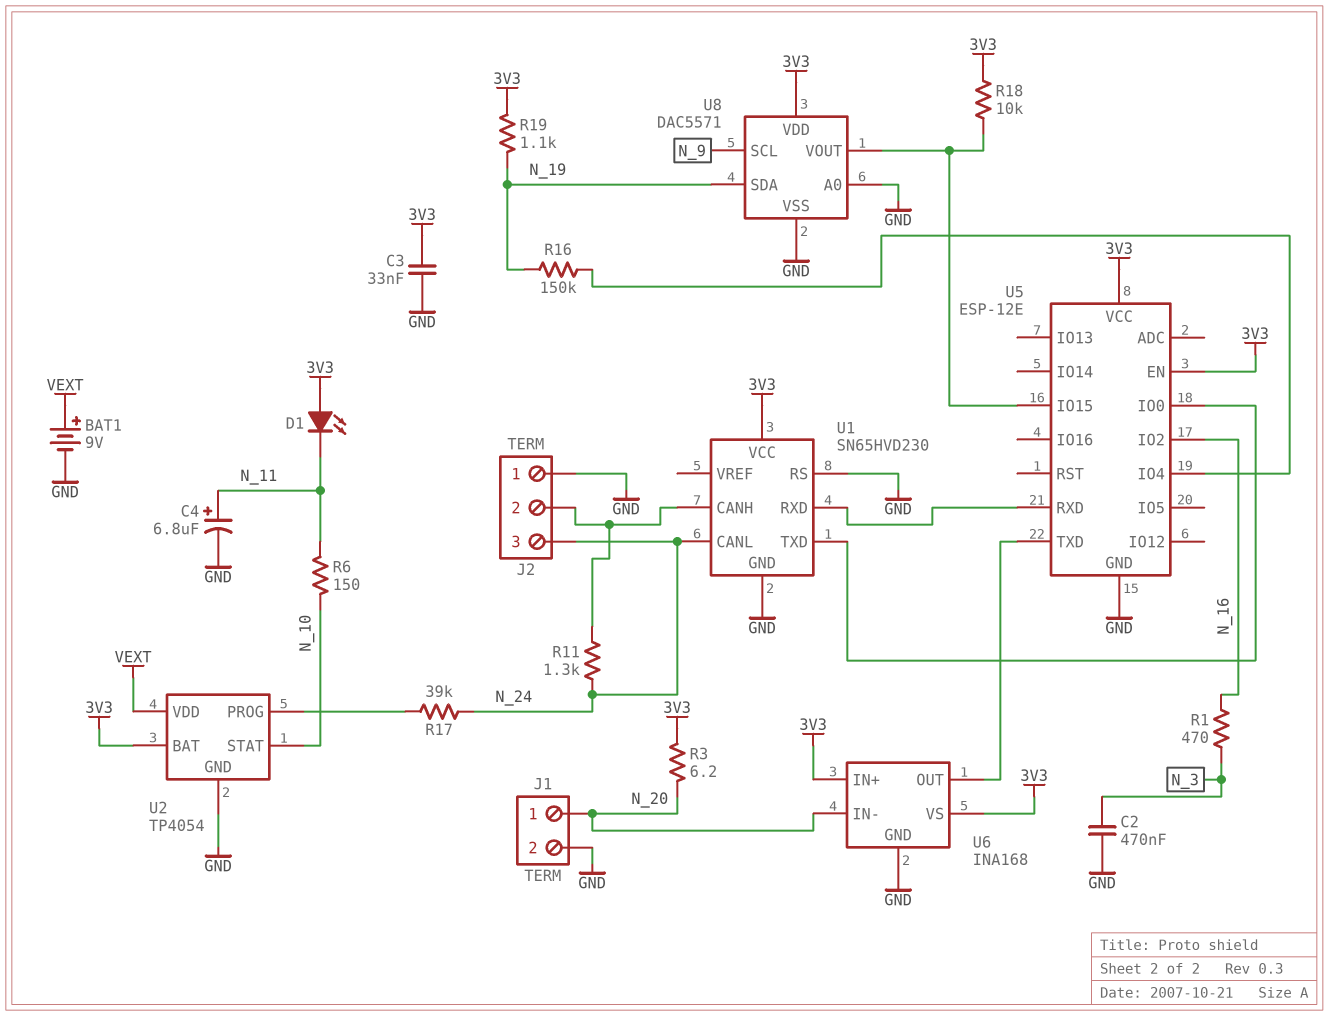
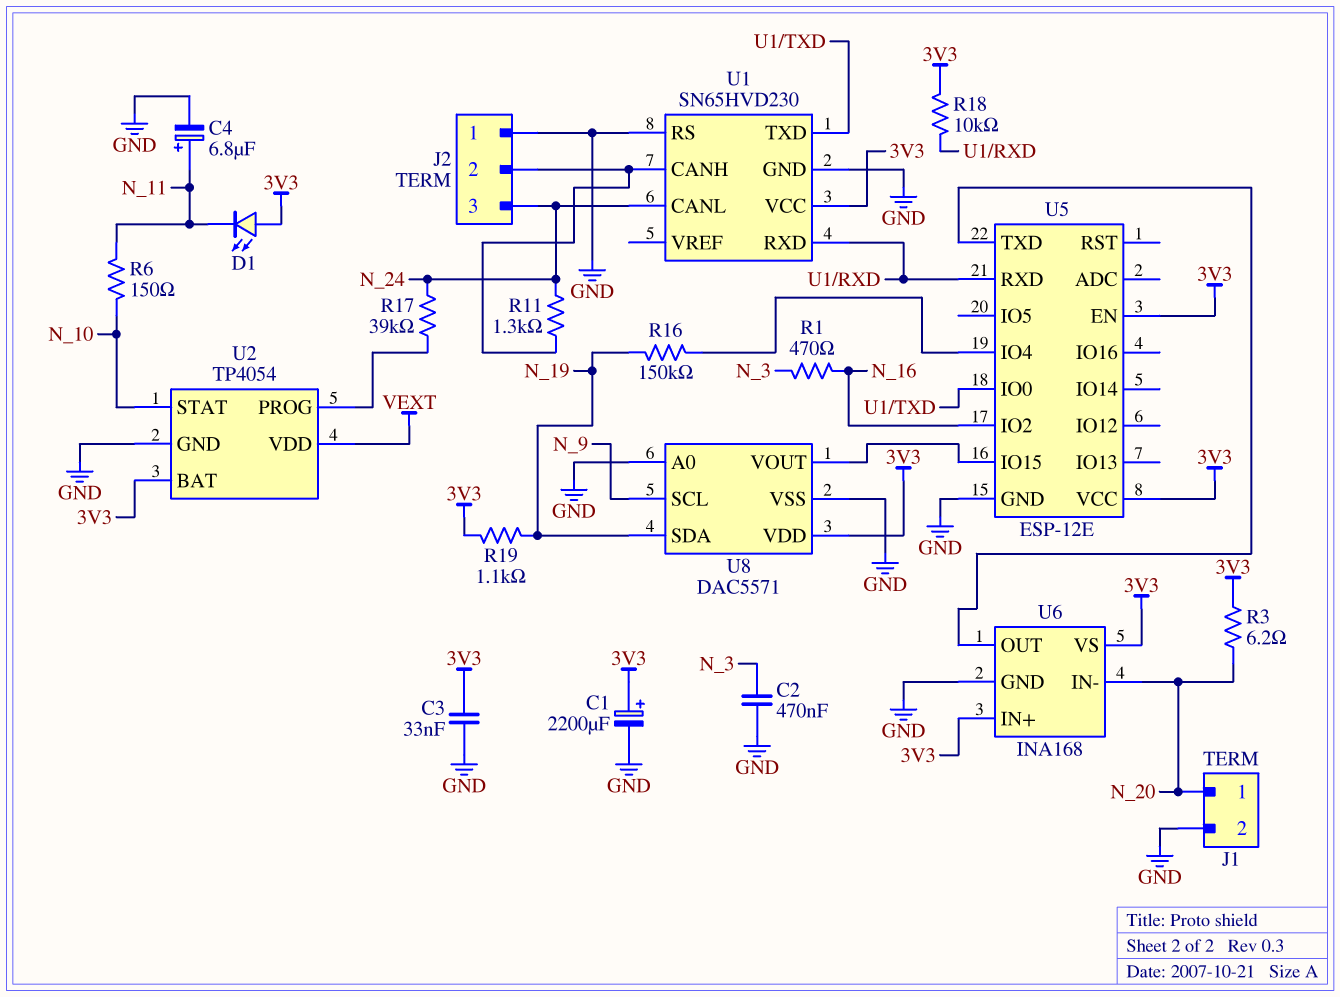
BAT1: 9V (plus VEXT, minus GND) -> none
C1: none -> 2200uF (plus 3V3, minus GND)
R18: 10k (3V3, U5/IO15) -> 10k (3V3, U1/RXD)

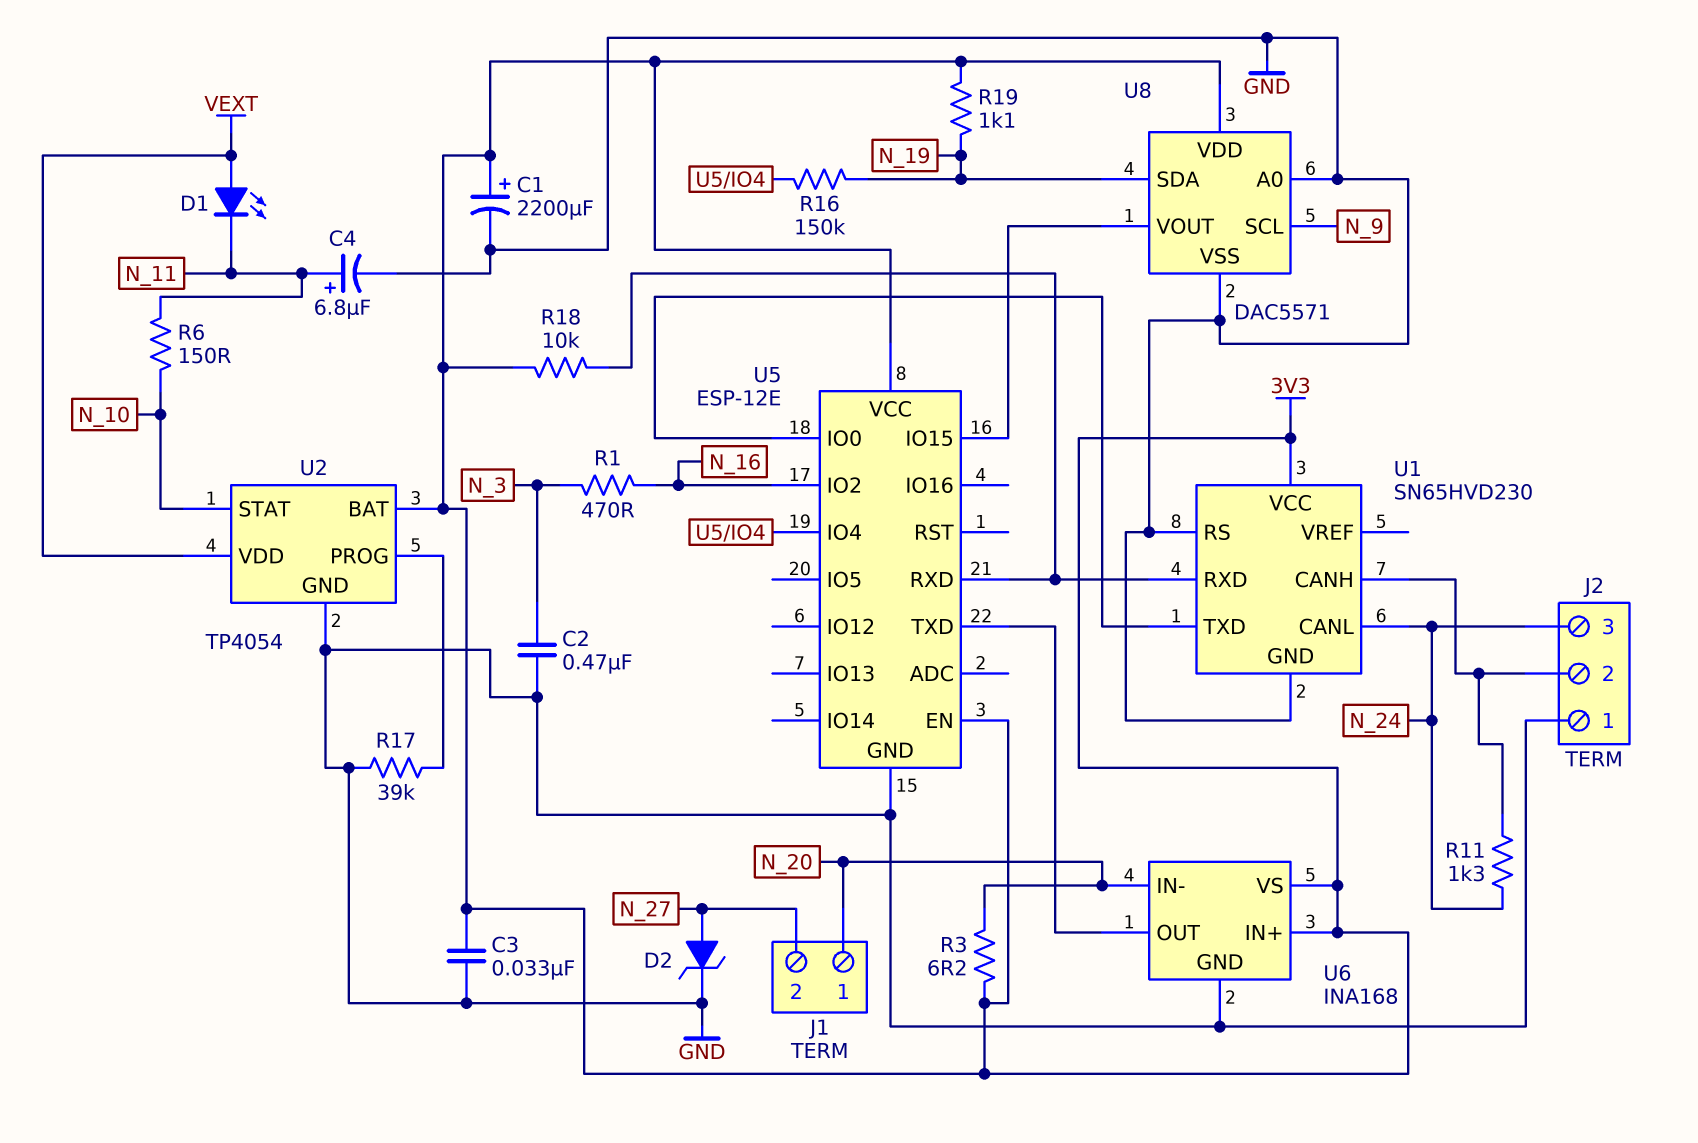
D1: LED (A 3V3, K N_11) -> LED (A VEXT, K N_11)
D2: none -> zener (A N_27, K GND)
J1 pin 2: GND -> N_27
R17: 39k (N_24, U2/PROG) -> 39k (GND, U2/PROG)

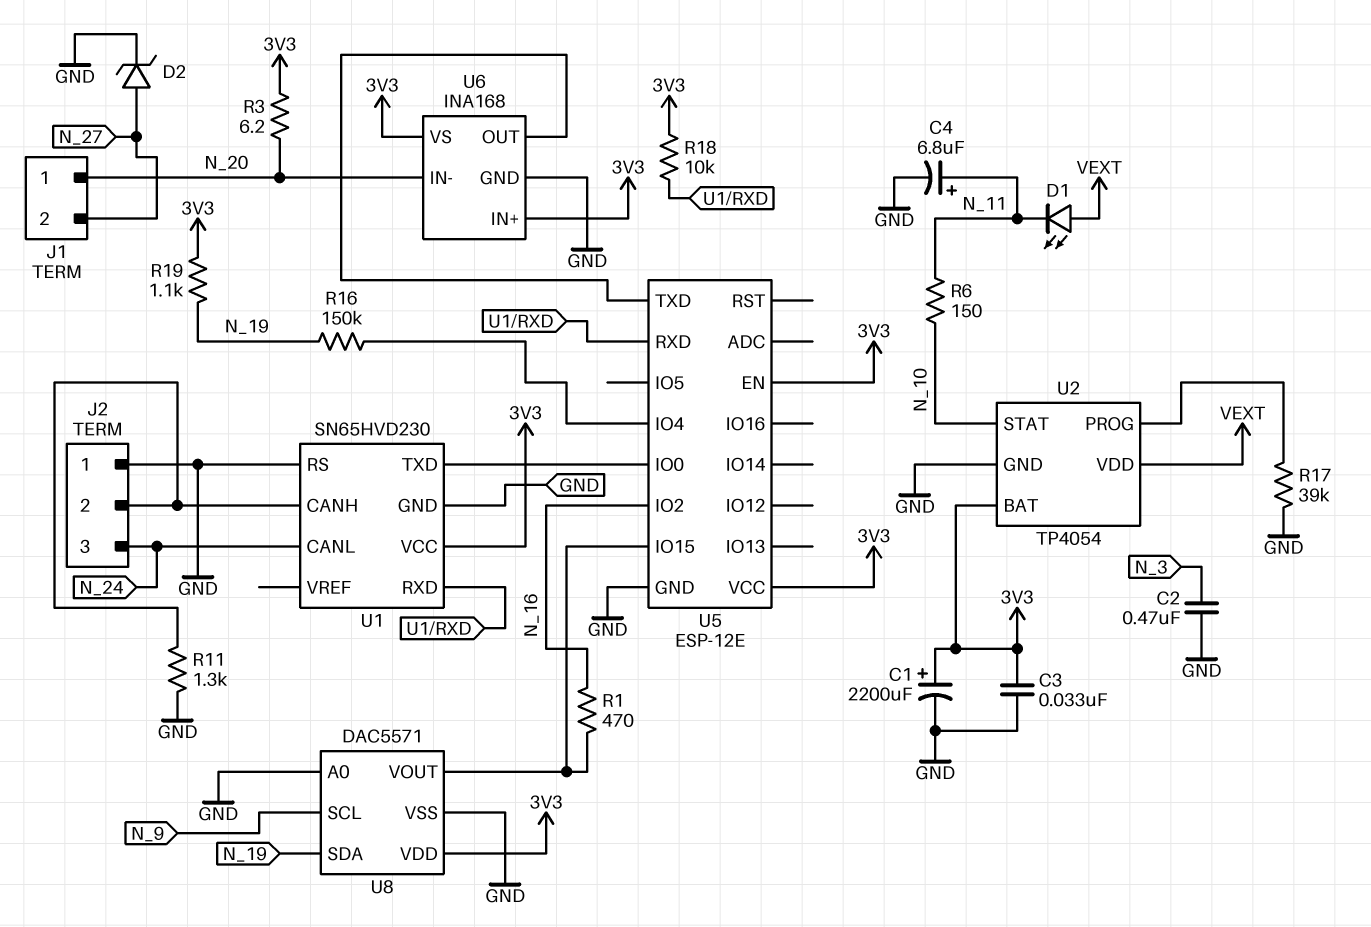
R1: 470 (N_3, N_16) -> 470 (N_16, U5/IO15)
R11: 1.3k (J2/2, N_24) -> 1.3k (GND, J2/2)

